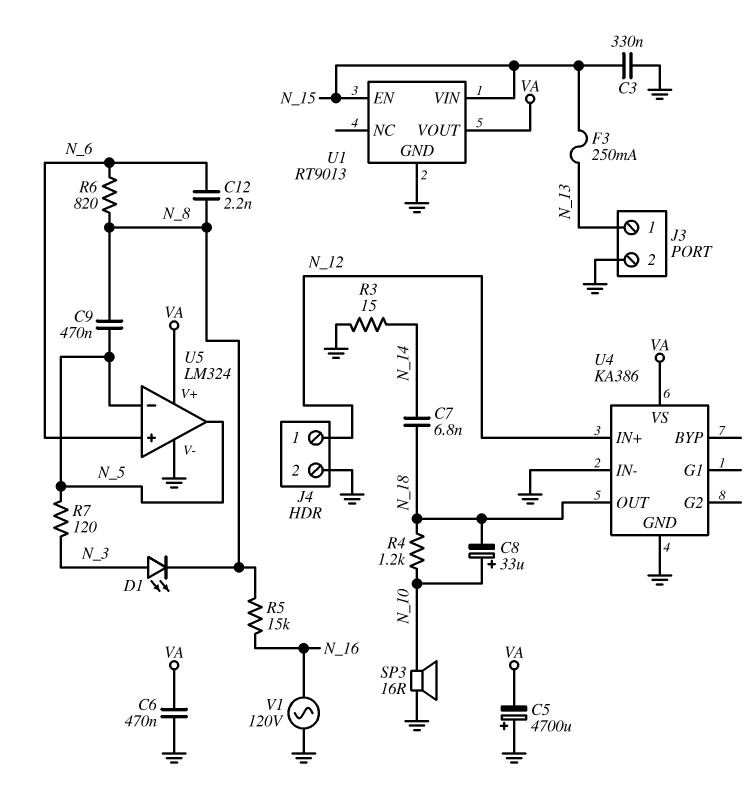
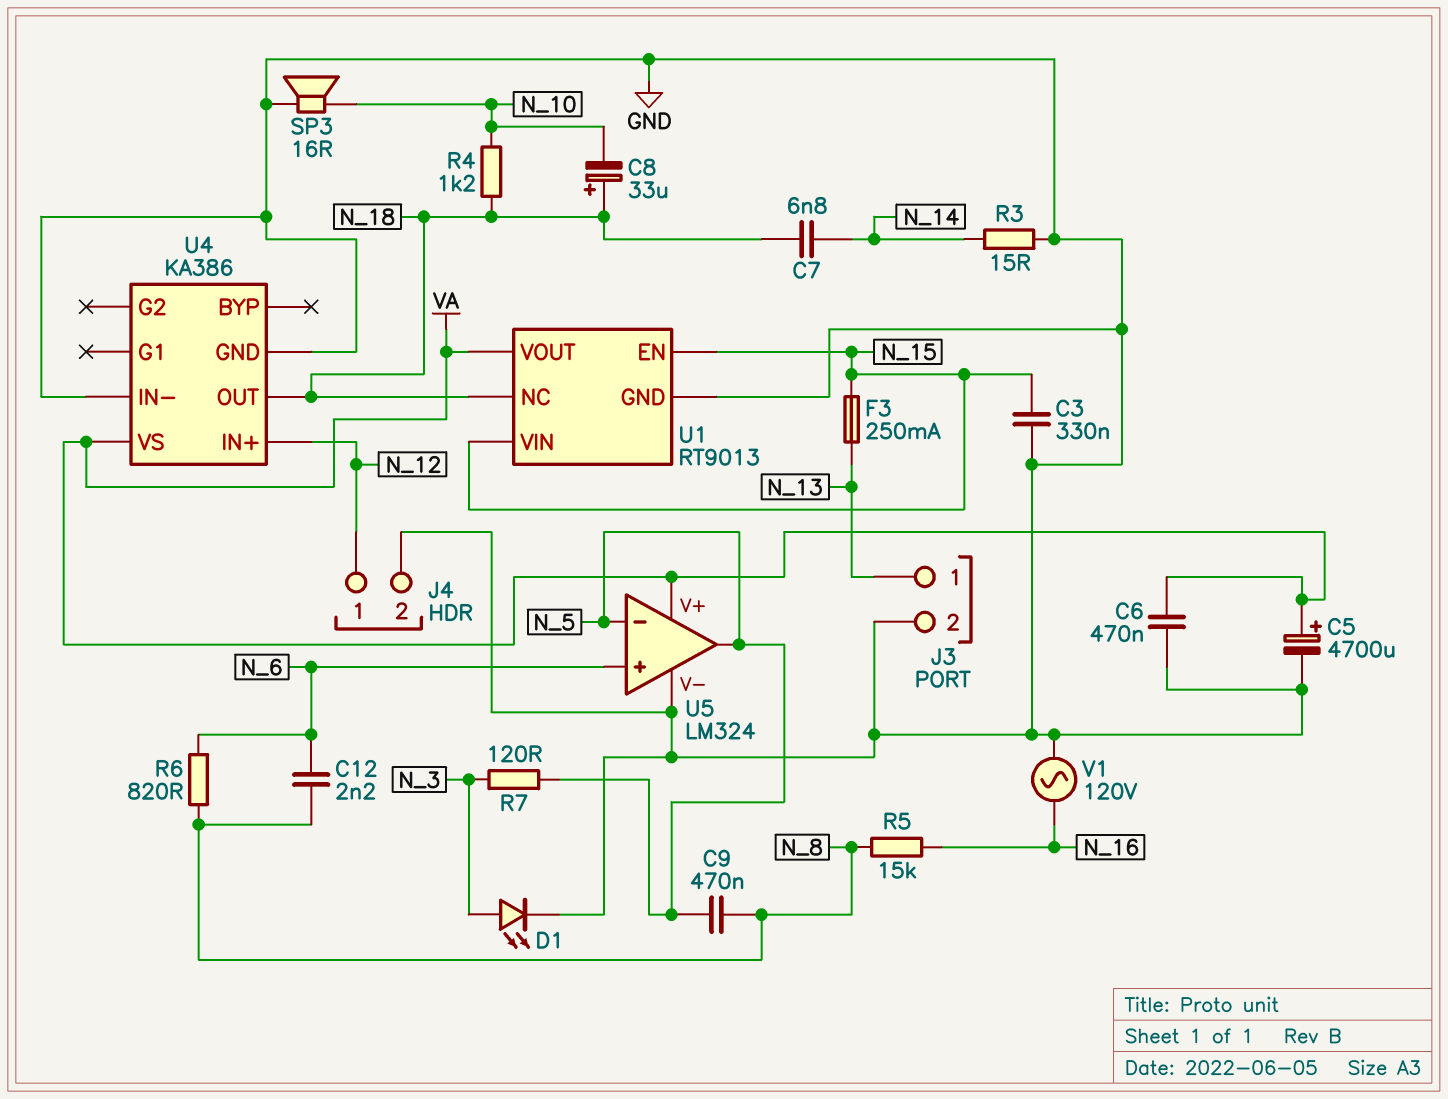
C5: 4700uF (plus GND, minus VA) -> 4700uF (plus VA, minus GND)
C8: 33uF (plus N_10, minus N_18) -> 33uF (plus N_18, minus N_10)
D1: LED (A N_3, K N_8) -> LED (A N_3, K GND)
U1 pin NC: none -> N_18

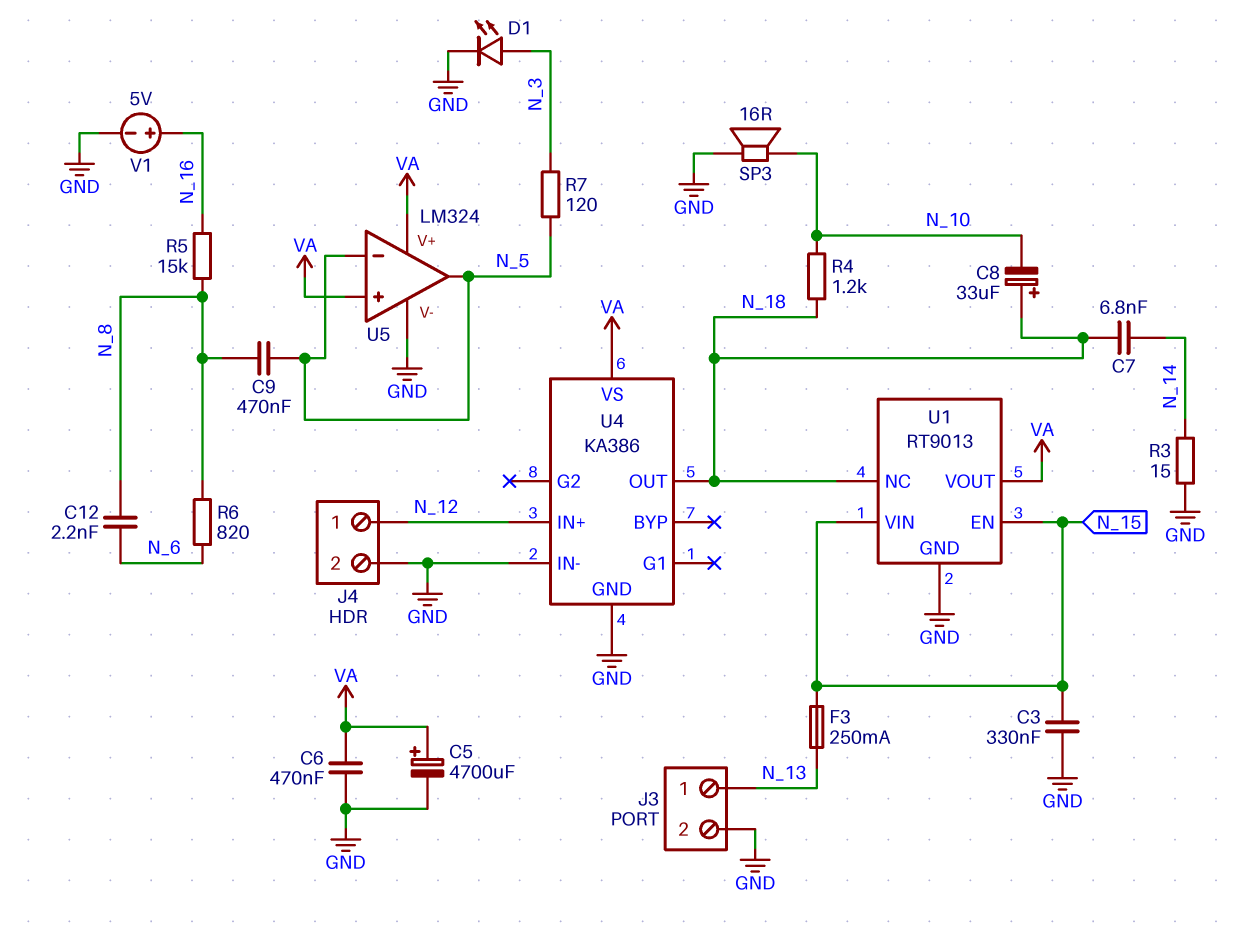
U5 pin in+: N_6 -> VA
V1: AC 120V (GND, N_16) -> 5V (plus N_16, minus GND)

